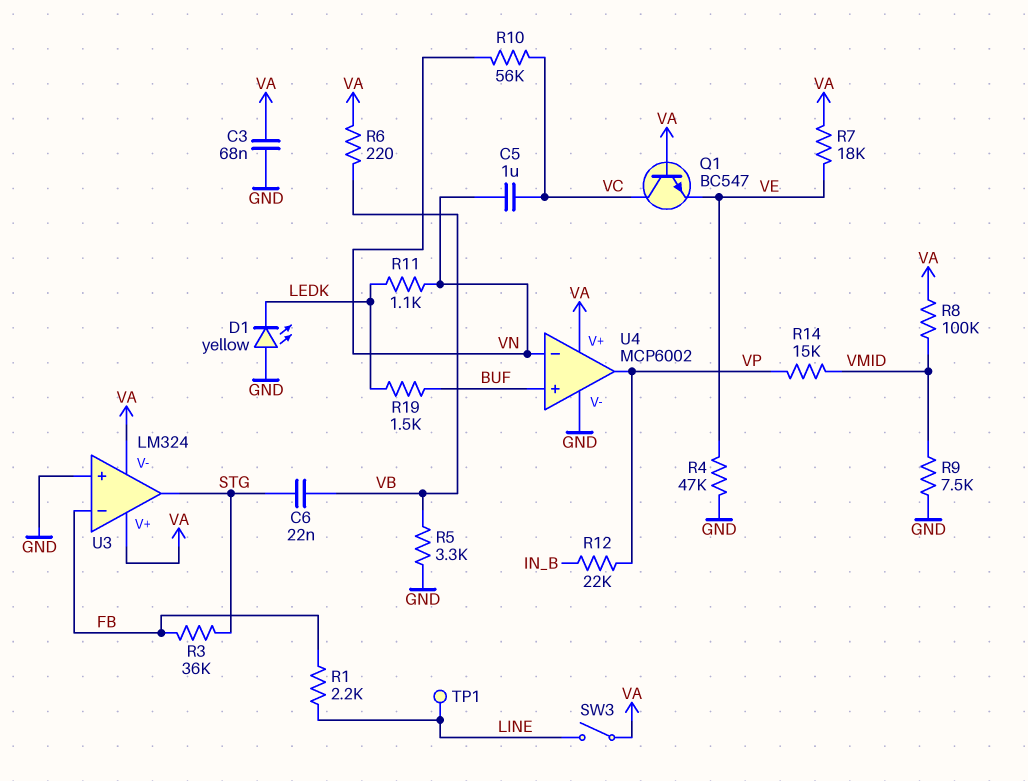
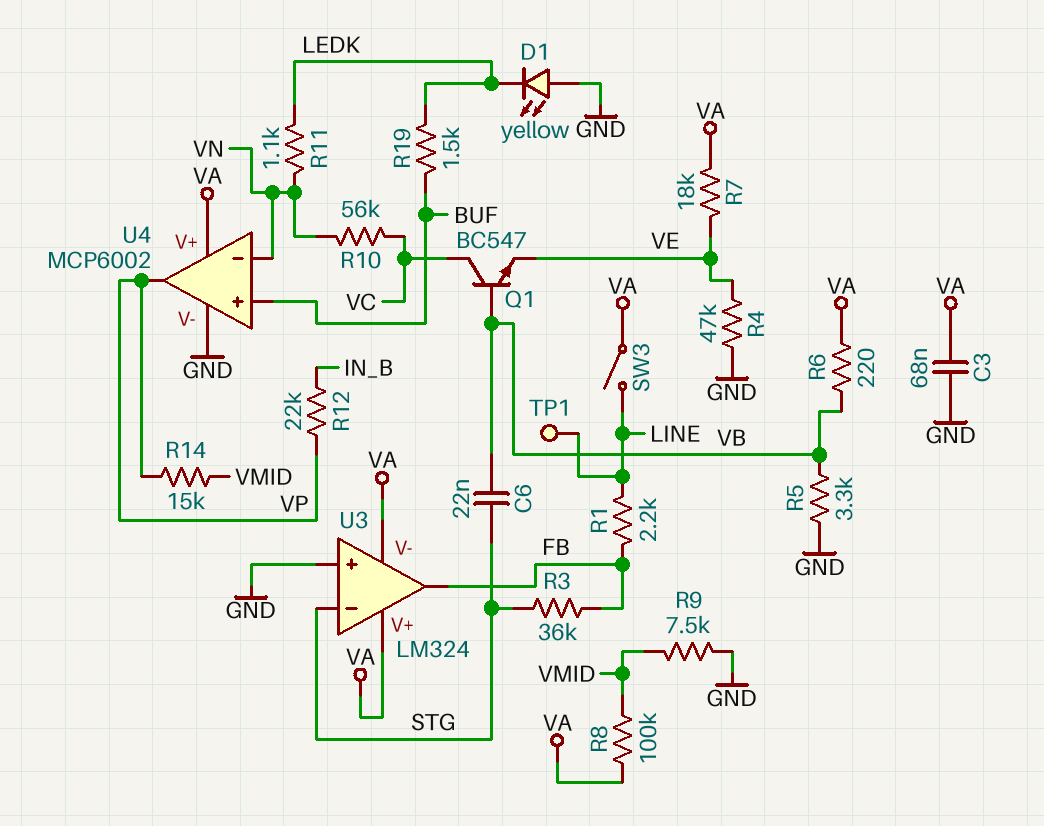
C5: 1uF (VC, VN) -> none
Q1: NPN BC547 (B VA, C VC, E VE) -> NPN BC547 (B VB, C VC, E VE)
U3 pin in-: FB -> STG
U3 pin out: STG -> FB

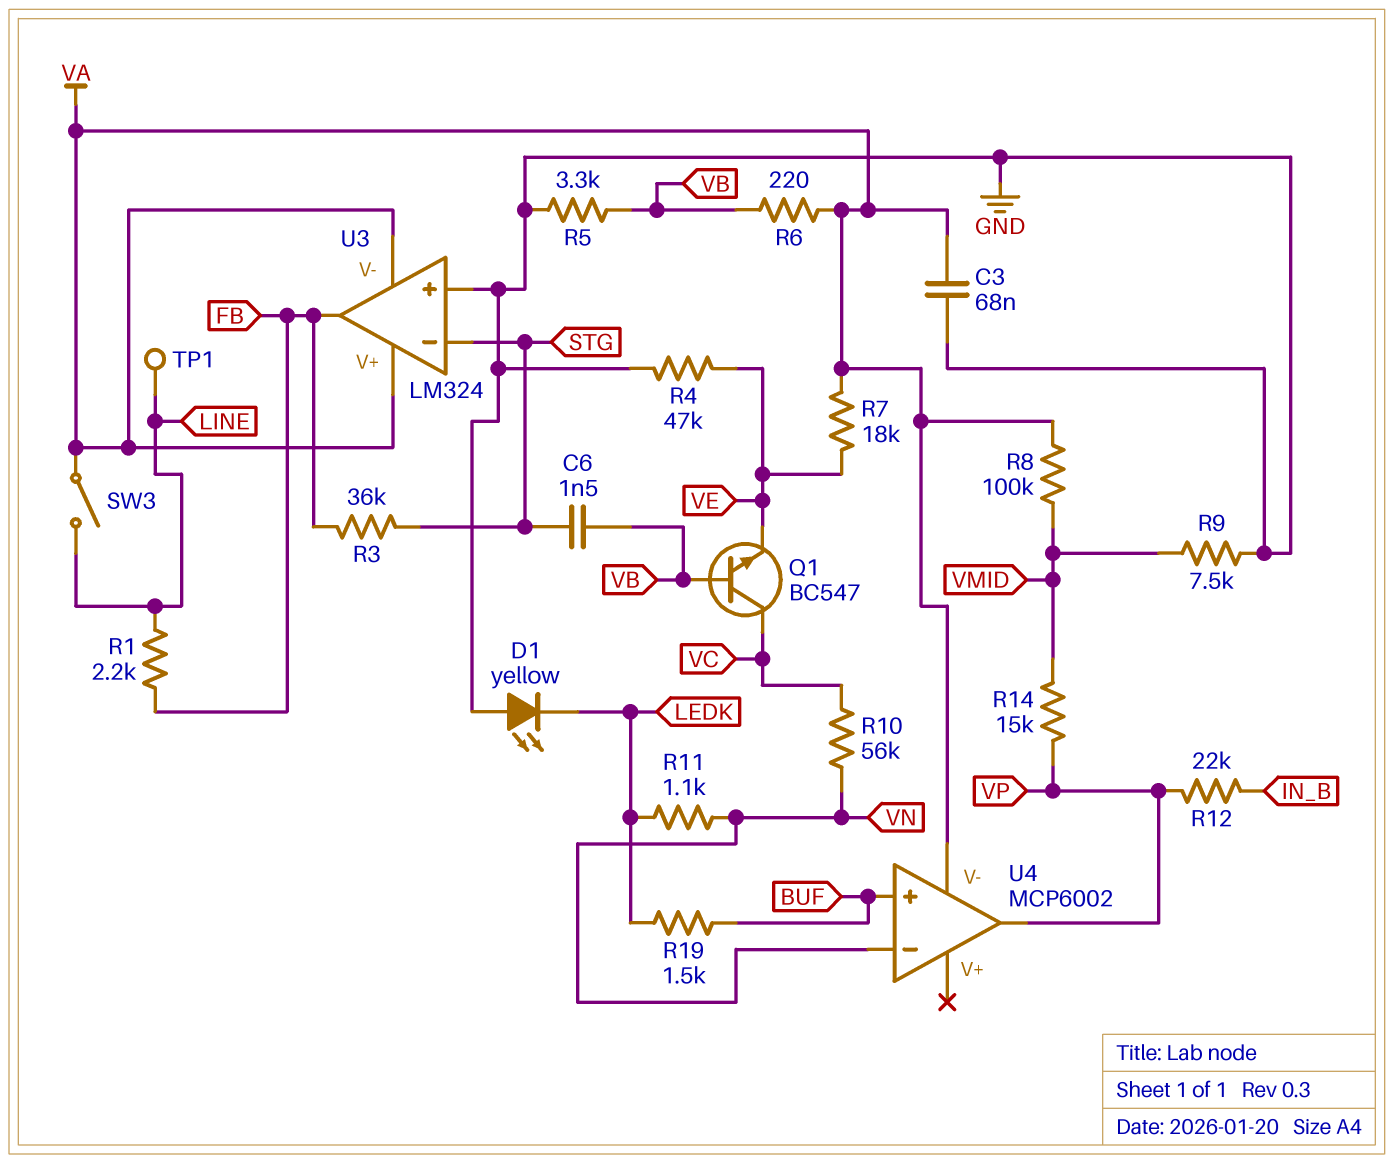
C6: 22nF (STG, VB) -> 1.5nF (STG, VB)
U4 pin V+: VA -> none
U4 pin V-: GND -> VA

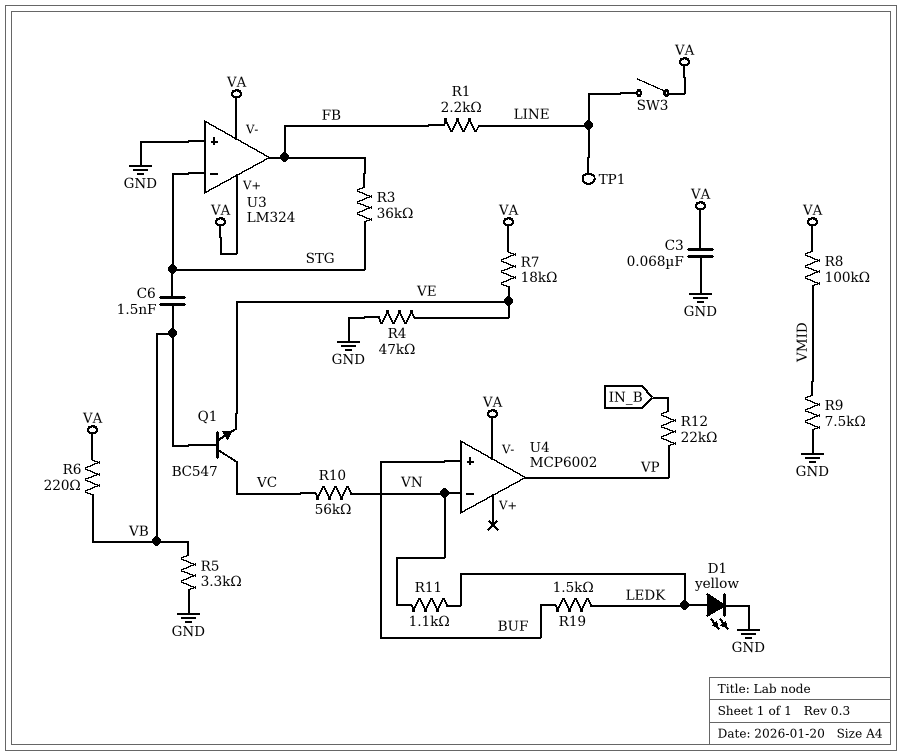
D1: LED yellow (A GND, K LEDK) -> LED yellow (A LEDK, K GND)
R14: 15k (VMID, VP) -> none

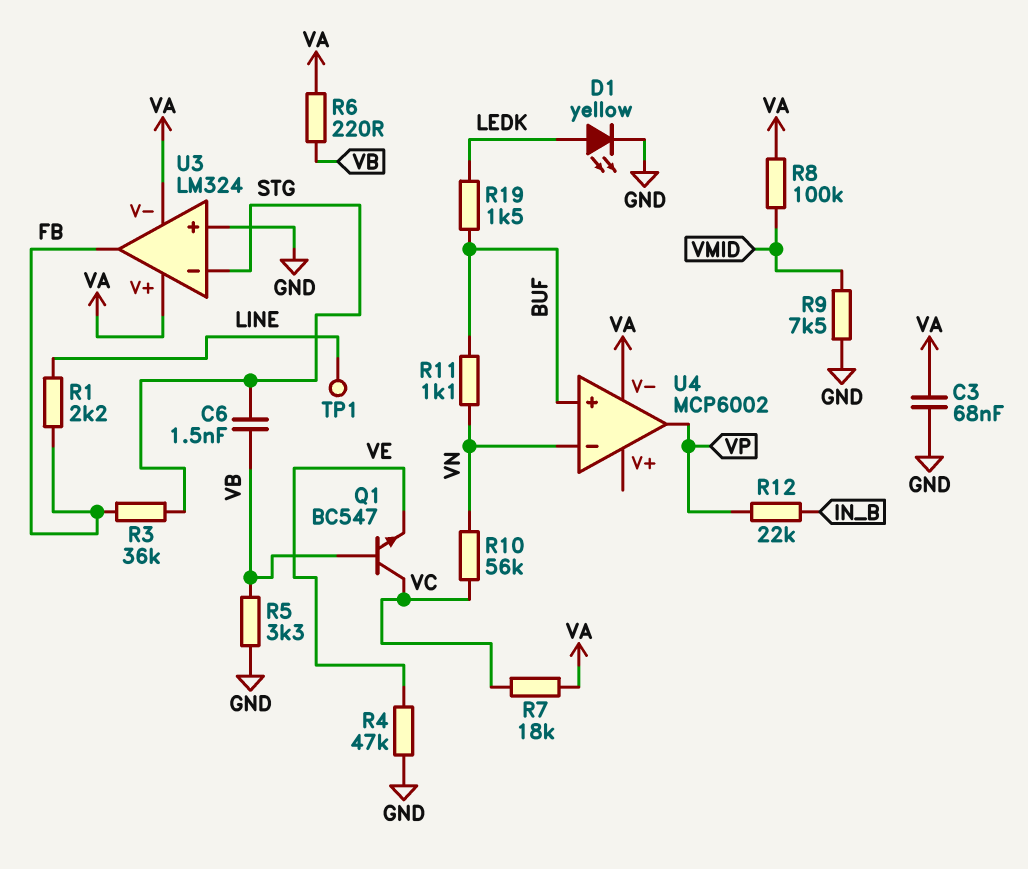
R7: 18k (VA, VE) -> 18k (VA, VC)
R11: 1.1k (LEDK, VN) -> 1.1k (BUF, VN)
SW3: switch (LINE, VA) -> none

